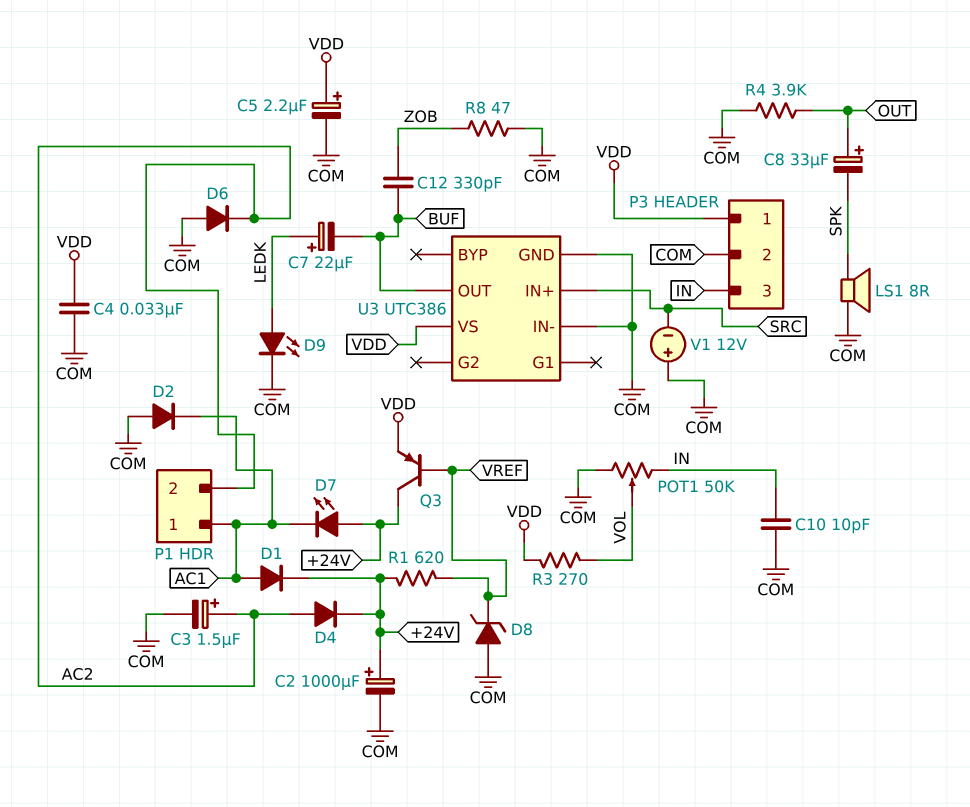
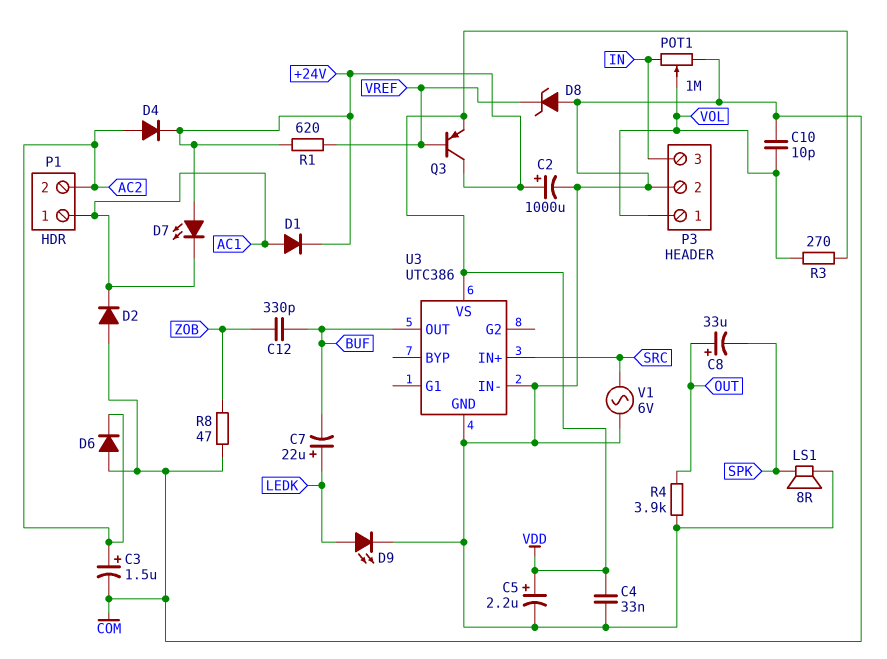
C10: 10pF (COM, IN) -> 10pF (COM, VOL)
P3 pin 1: VDD -> VOL
POT1: 50k (COM, IN, wiper VOL) -> 1M (COM, IN, wiper VOL)
V1: 12V (plus COM, minus SRC) -> AC 6V (COM, SRC)

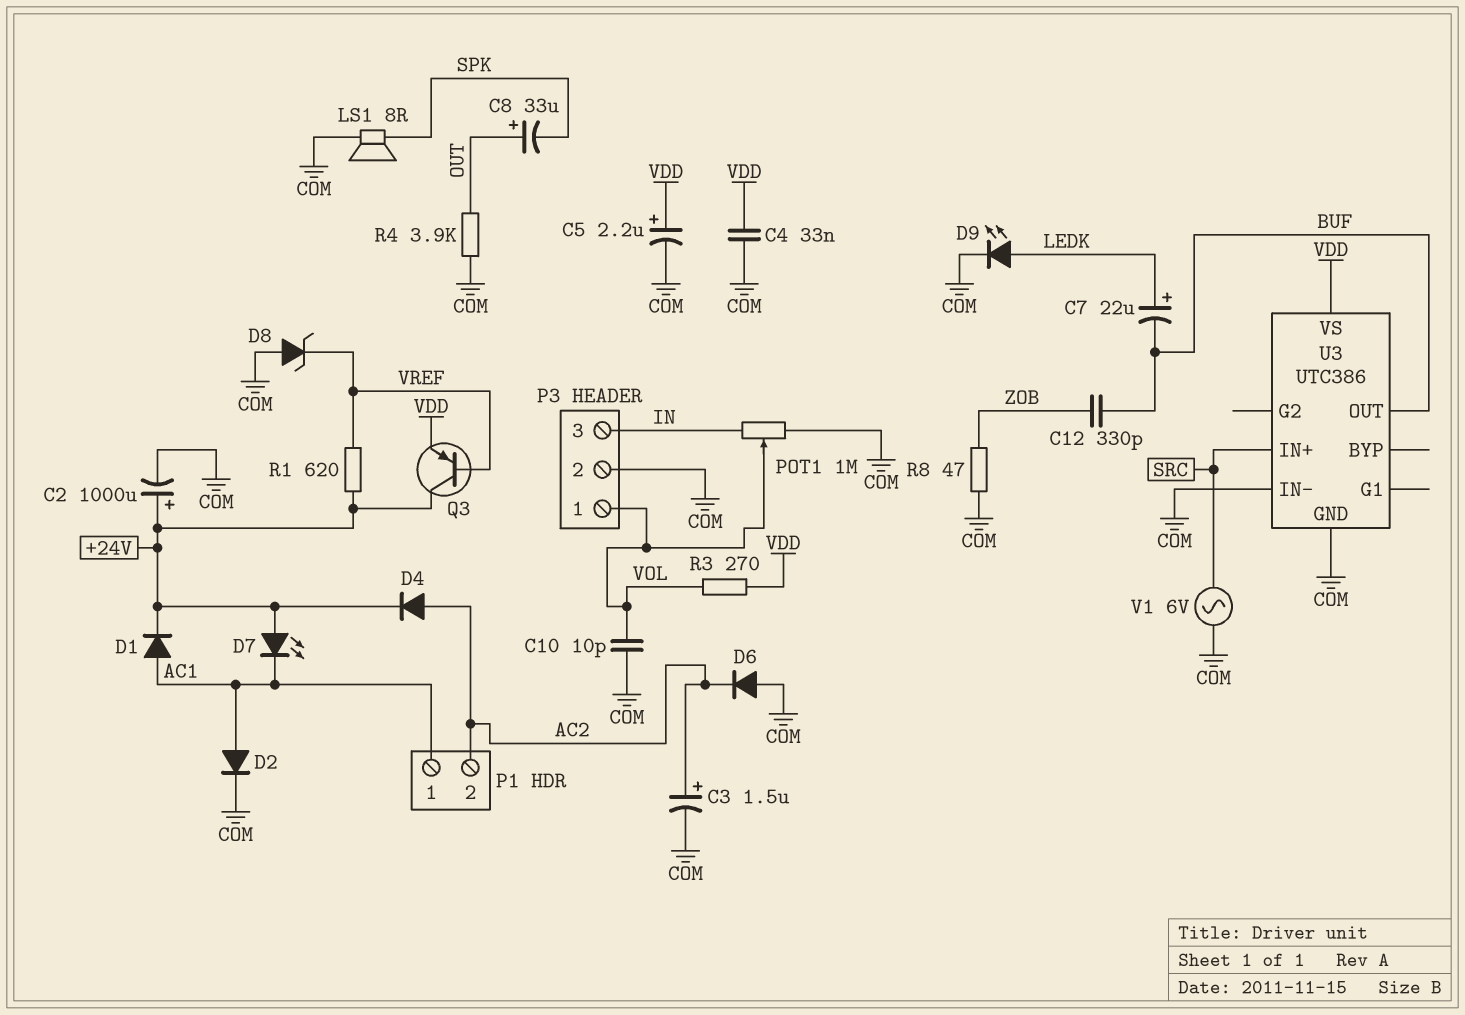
D2: diode (A COM, K AC1) -> diode (A AC1, K COM)

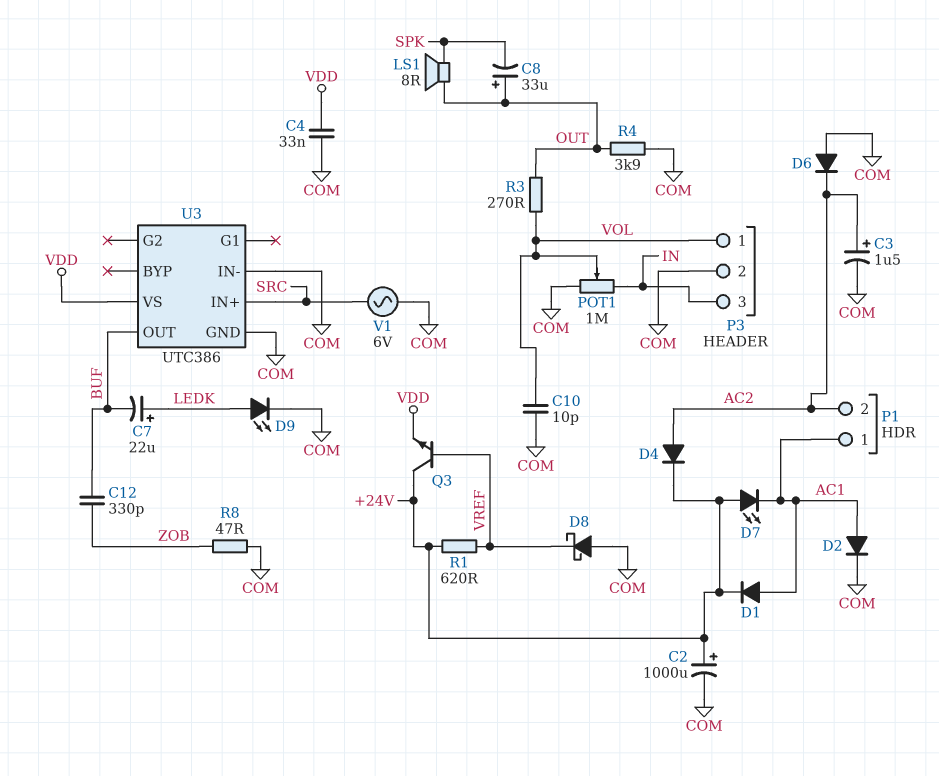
C5: 2.2uF (plus VDD, minus COM) -> none
D8: zener (A COM, K VREF) -> schottky (A COM, K VREF)
LS1: speaker 8R (COM, SPK) -> speaker 8R (OUT, SPK)
Q3: PNP (B VREF, C +24V, E VDD) -> NPN (B VREF, C +24V, E VDD)
R3: 270 (VDD, VOL) -> 270 (OUT, VOL)

